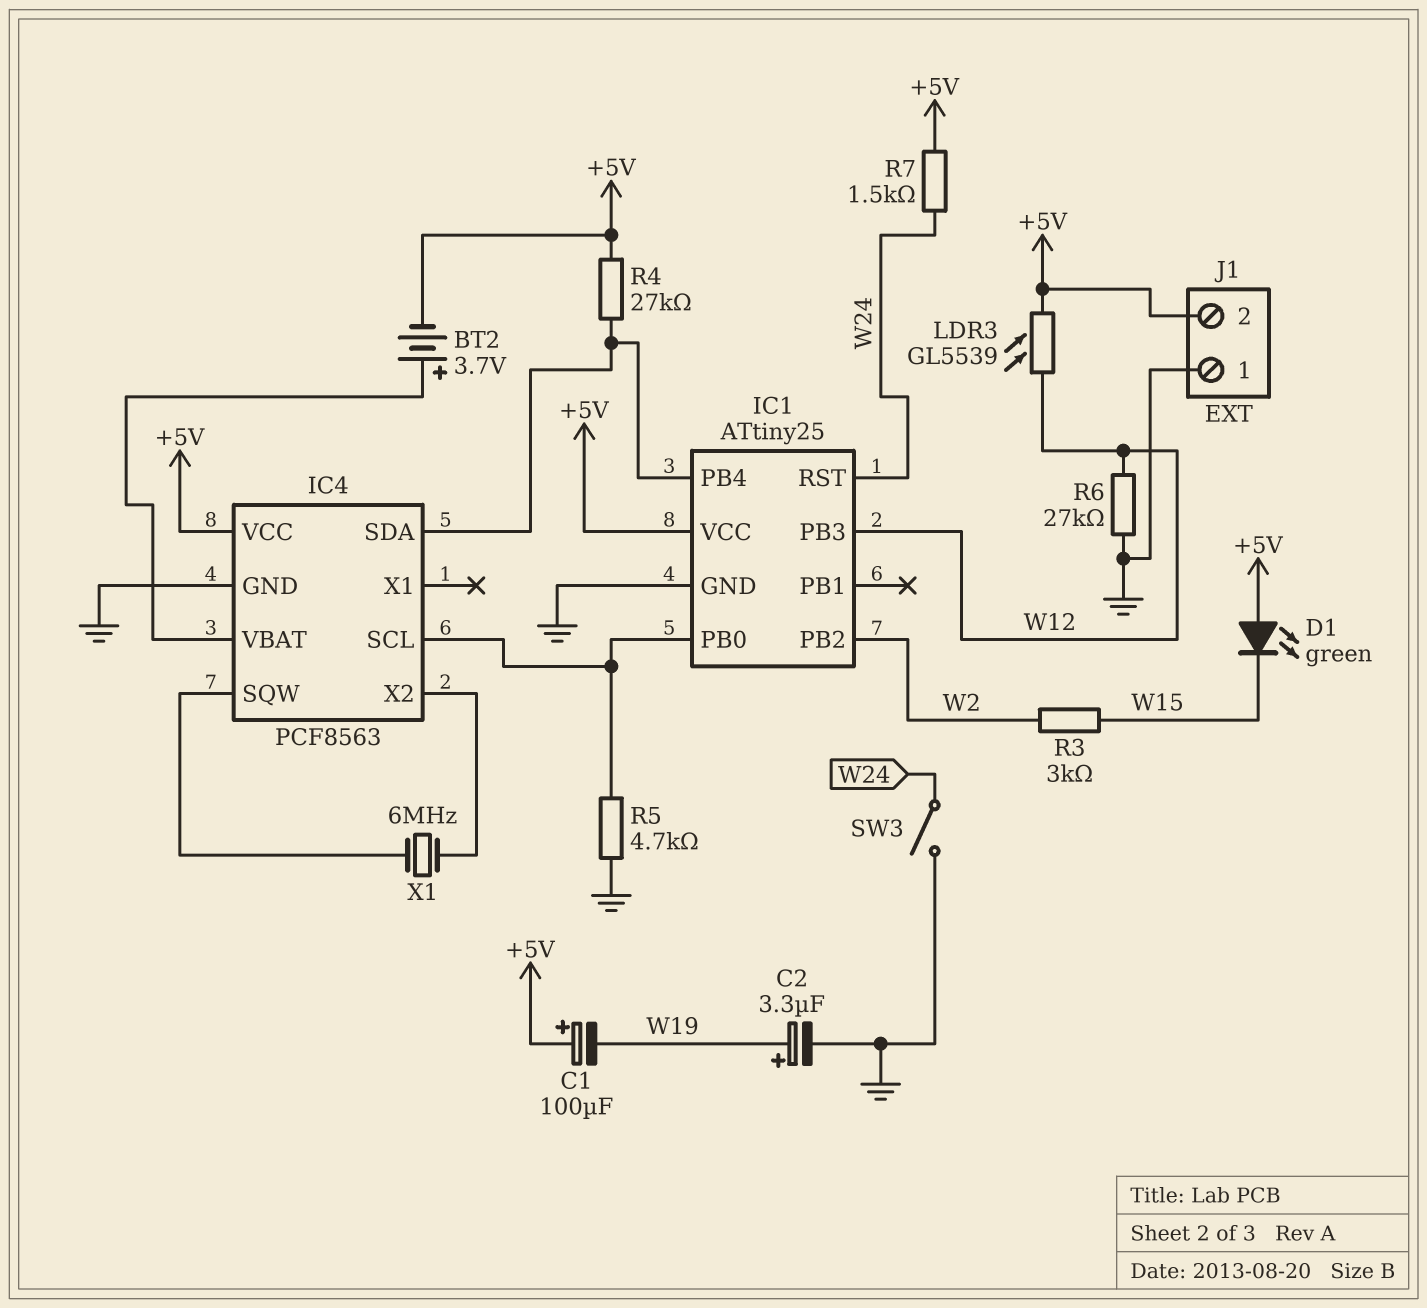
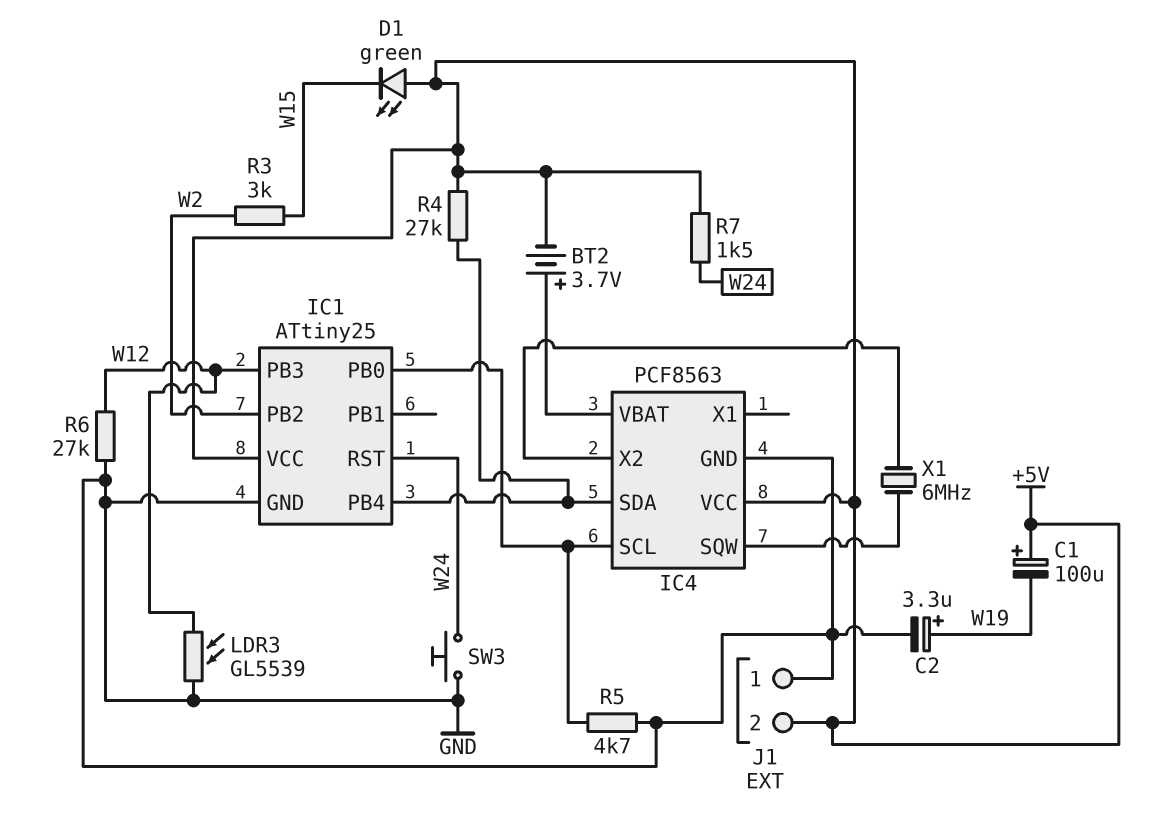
LDR3: GL5539 (+5V, W12) -> GL5539 (GND, W12)
SW3: switch (GND, W24) -> button (GND, W24)

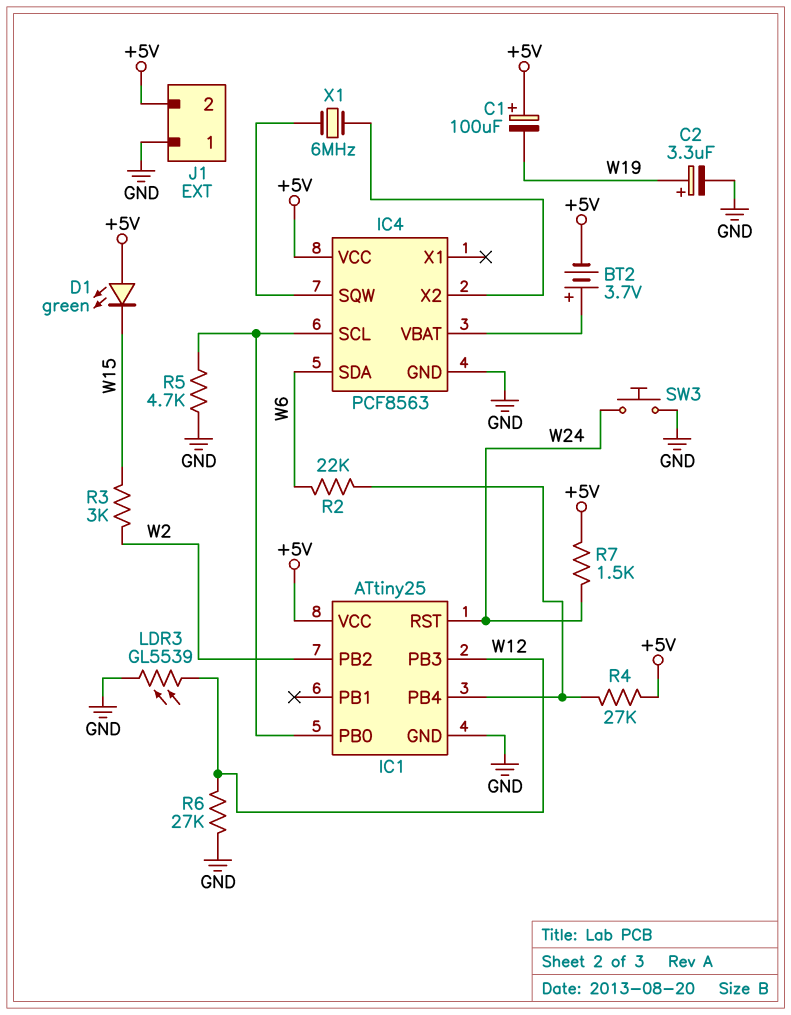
IC4 pin SDA: IC1/PB4 -> W6
R2: none -> 22k (IC1/PB4, W6)

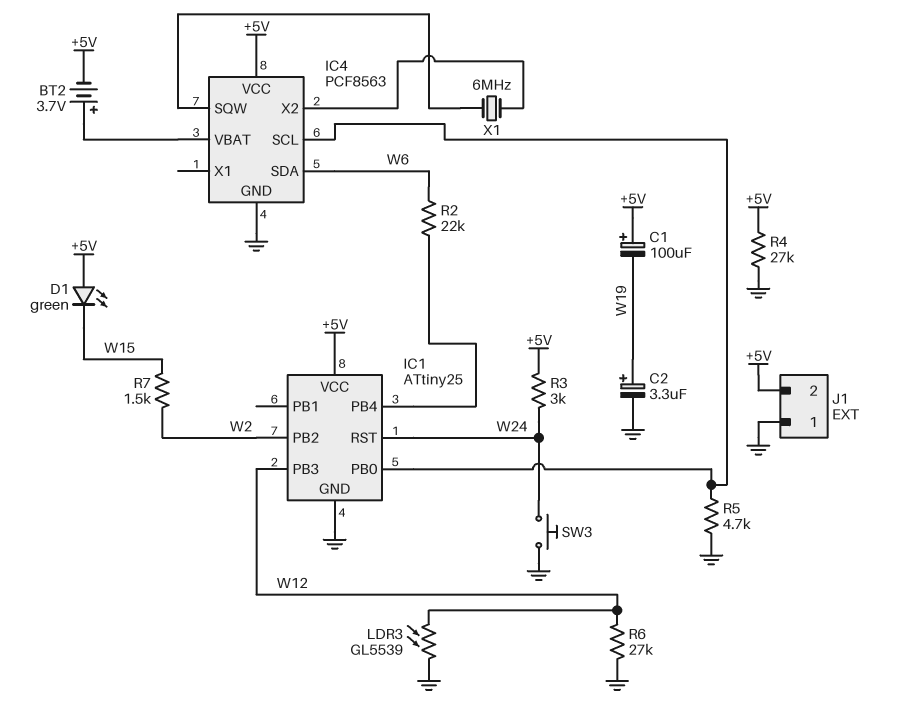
R3: 3k (W2, W15) -> 3k (+5V, W24)
R4: 27k (+5V, IC1/PB4) -> 27k (+5V, GND)
R7: 1.5k (+5V, W24) -> 1.5k (W2, W15)

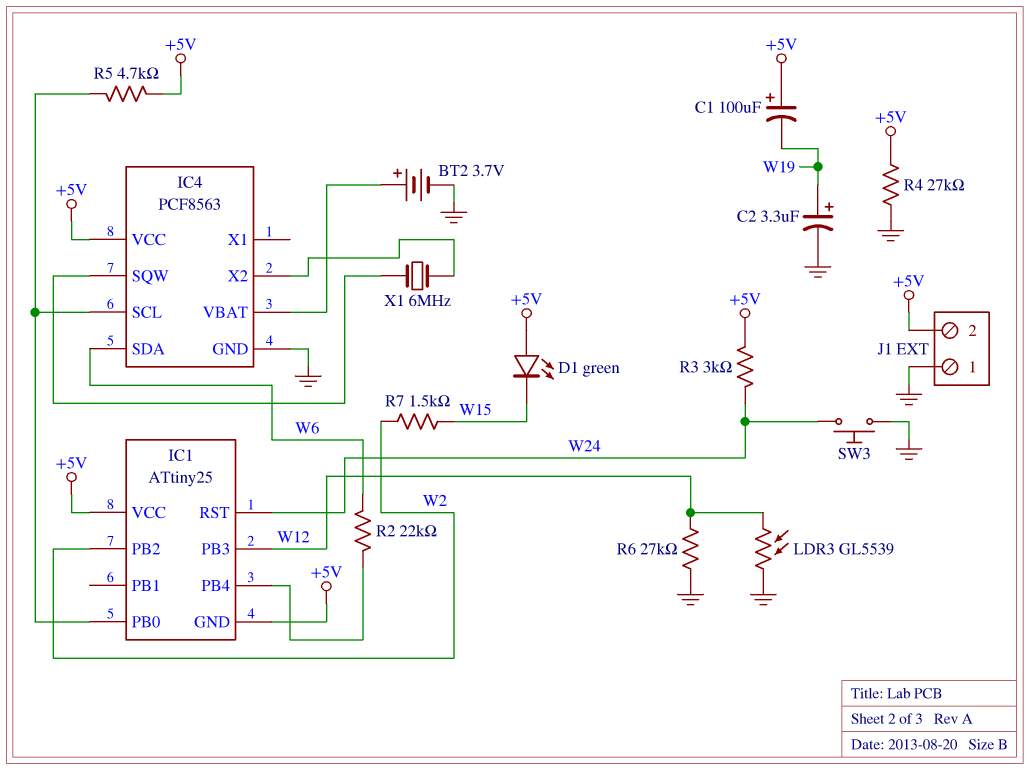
BT2: 3.7V (plus IC4/VBAT, minus +5V) -> 3.7V (plus IC4/VBAT, minus GND)
IC1 pin GND: GND -> +5V
R5: 4.7k (GND, IC1/PB0) -> 4.7k (+5V, IC1/PB0)

